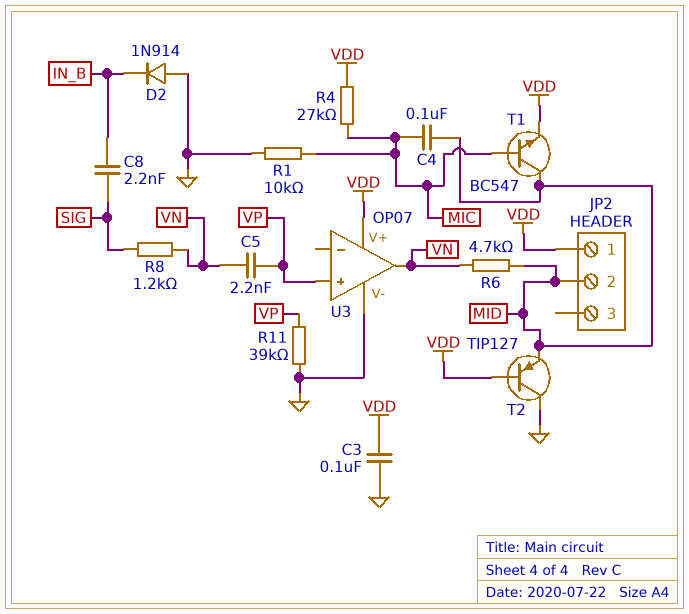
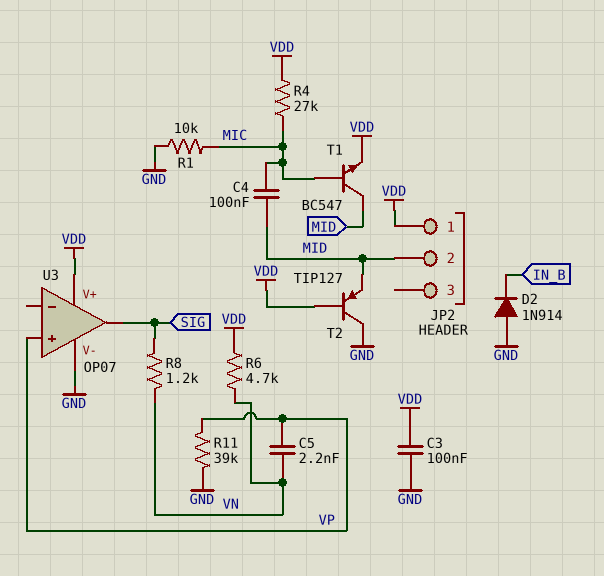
C8: 2.2nF (IN_B, SIG) -> none
R6: 4.7k (MID, VN) -> 4.7k (VDD, VN)
U3 pin out: VN -> SIG

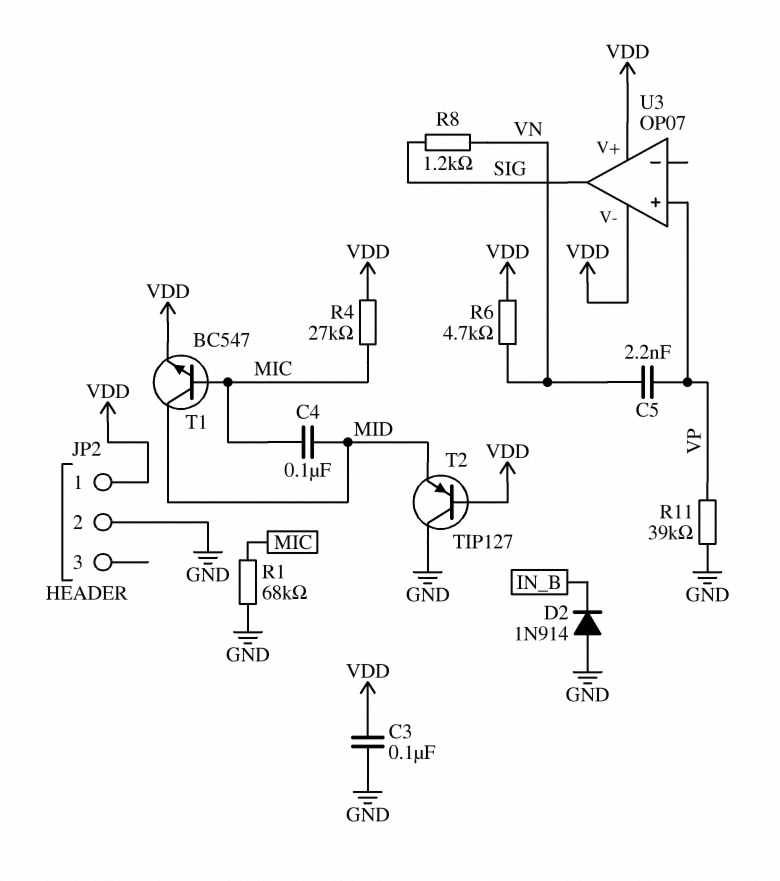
JP2 pin 2: MID -> GND
R1: 10k (GND, MIC) -> 68k (GND, MIC)
U3 pin V-: GND -> VDD

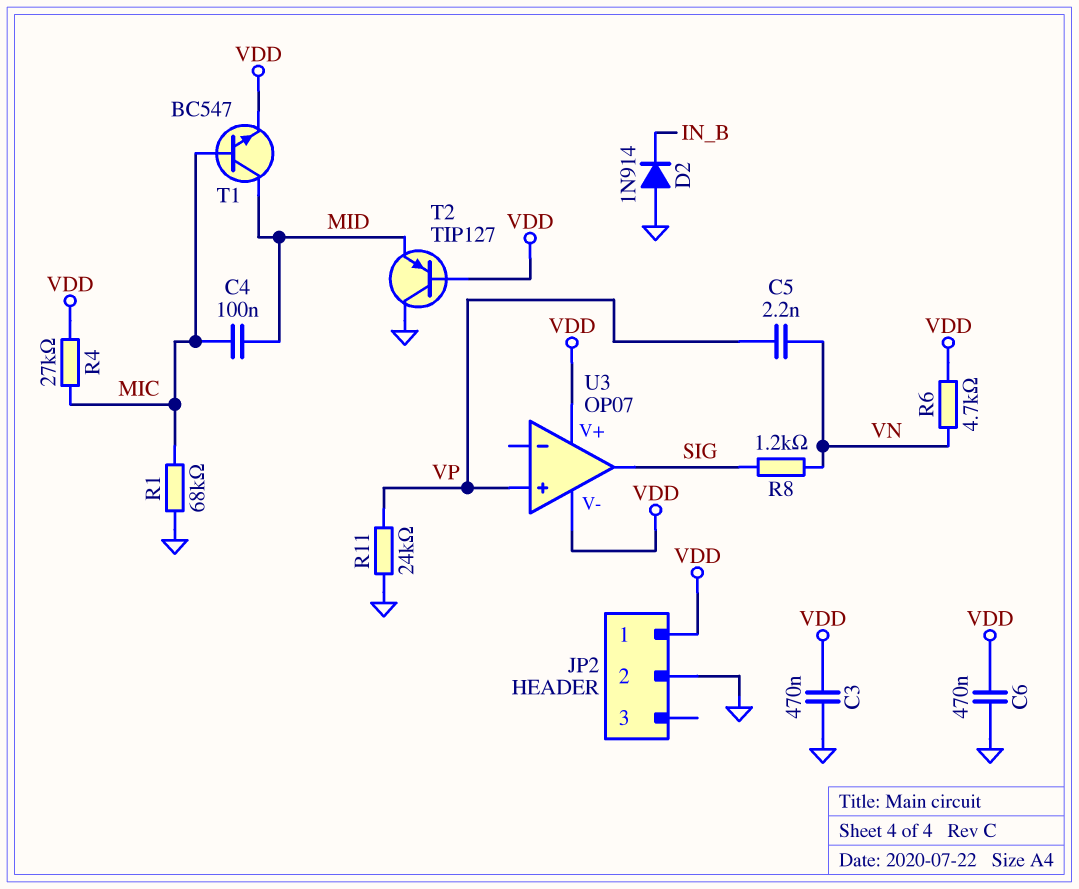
C3: 100nF (GND, VDD) -> 470nF (GND, VDD)
C6: none -> 470nF (GND, VDD)
R11: 39k (GND, VP) -> 24k (GND, VP)

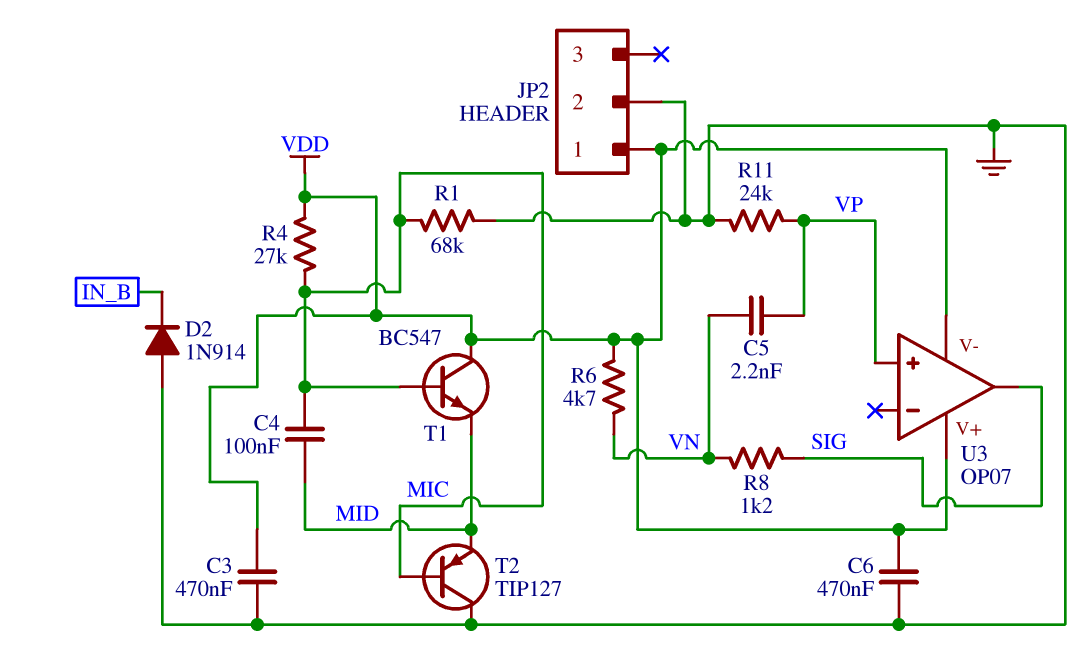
T1: NPN BC547 (B MIC, C MID, E VDD) -> NPN BC547 (B MIC, C VDD, E MID)
T2: PNP TIP127 (B VDD, C GND, E MID) -> PNP TIP127 (B MIC, C GND, E MID)

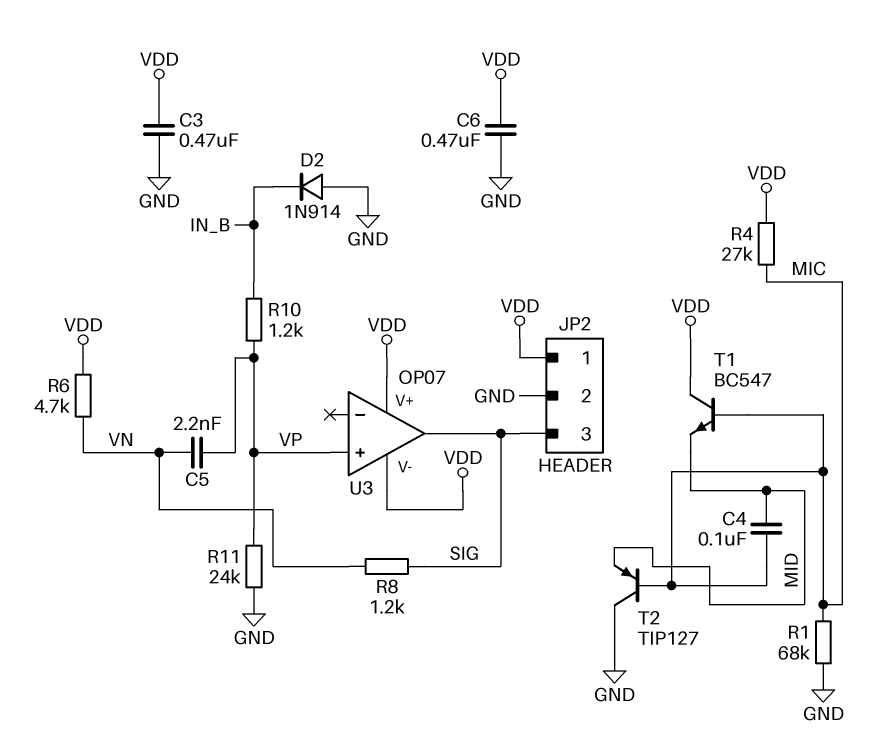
JP2 pin 3: none -> SIG
R10: none -> 1.2k (IN_B, VP)

